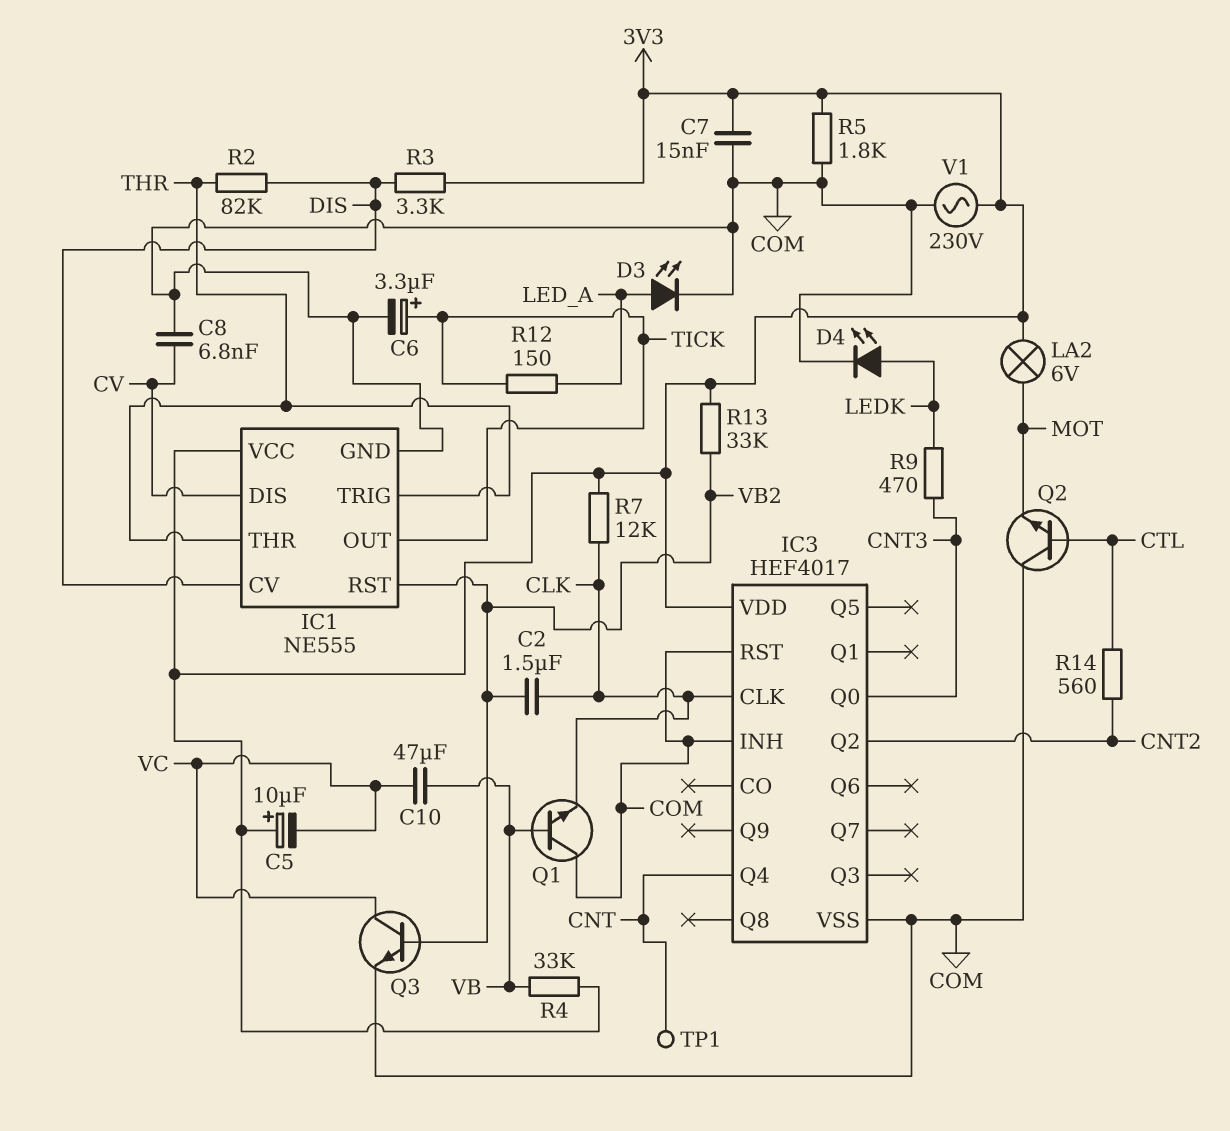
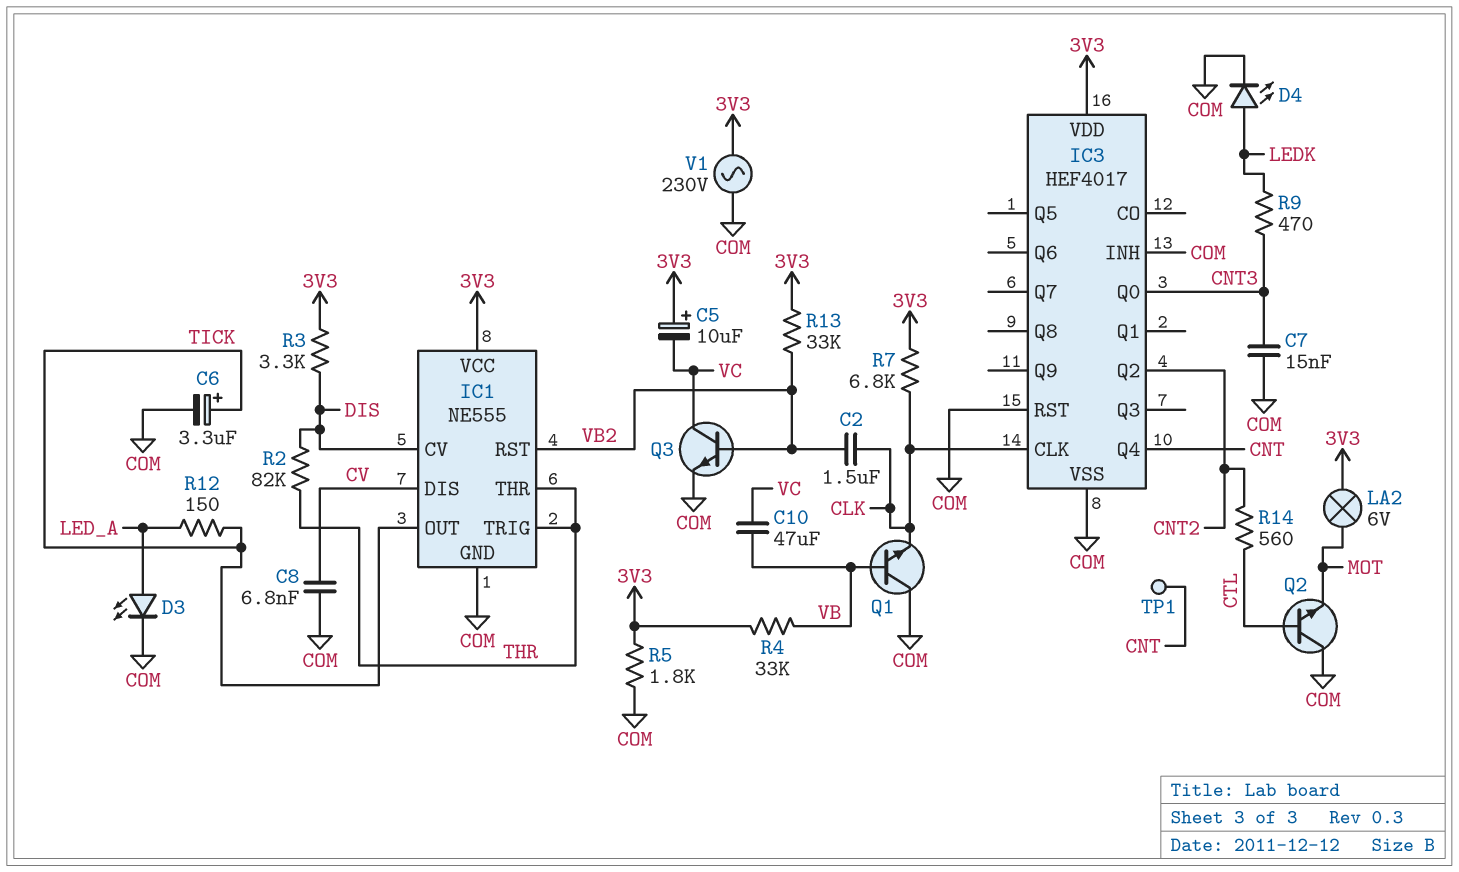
C7: 15nF (3V3, COM) -> 15nF (CNT3, COM)
R7: 12k (3V3, CLK) -> 6.8k (3V3, CLK)

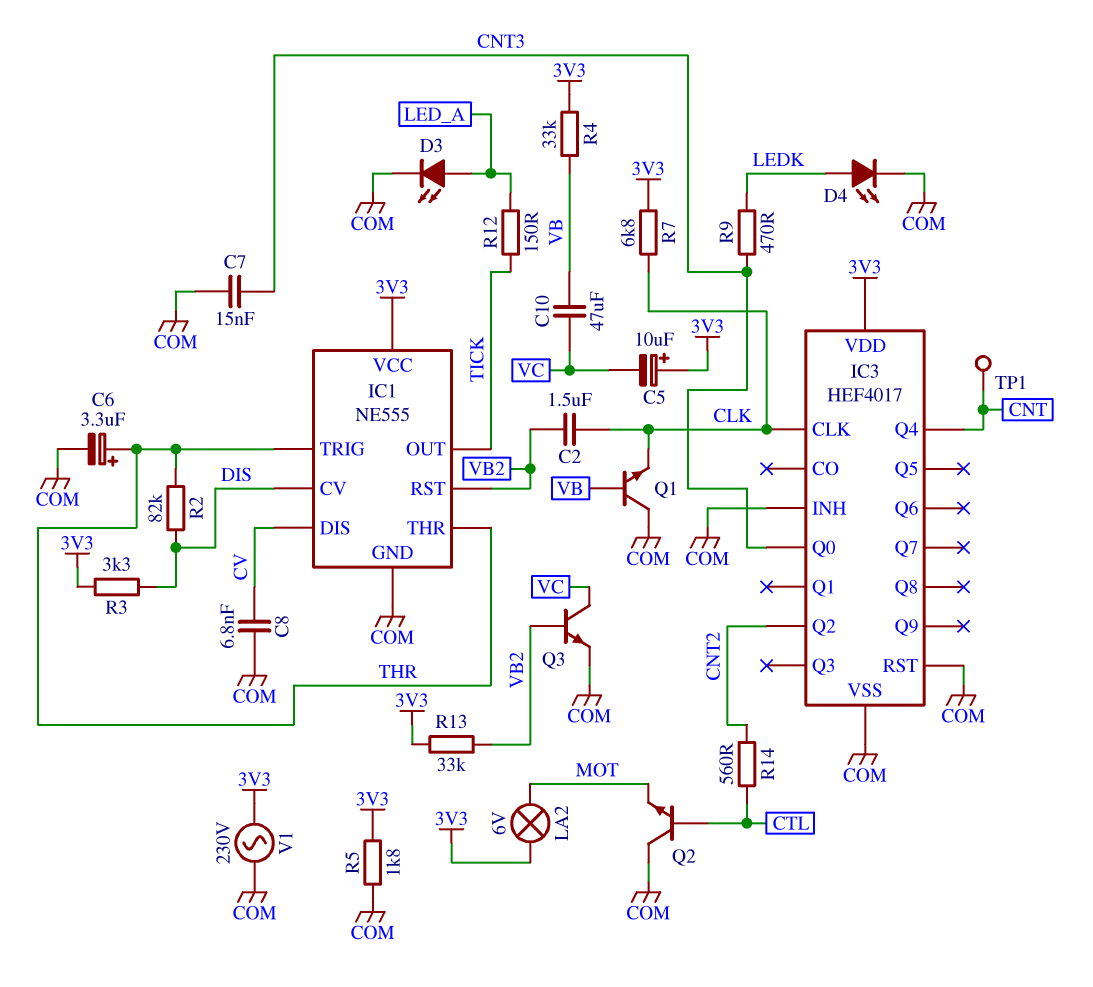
C6: 3.3uF (plus TICK, minus COM) -> 3.3uF (plus THR, minus COM)

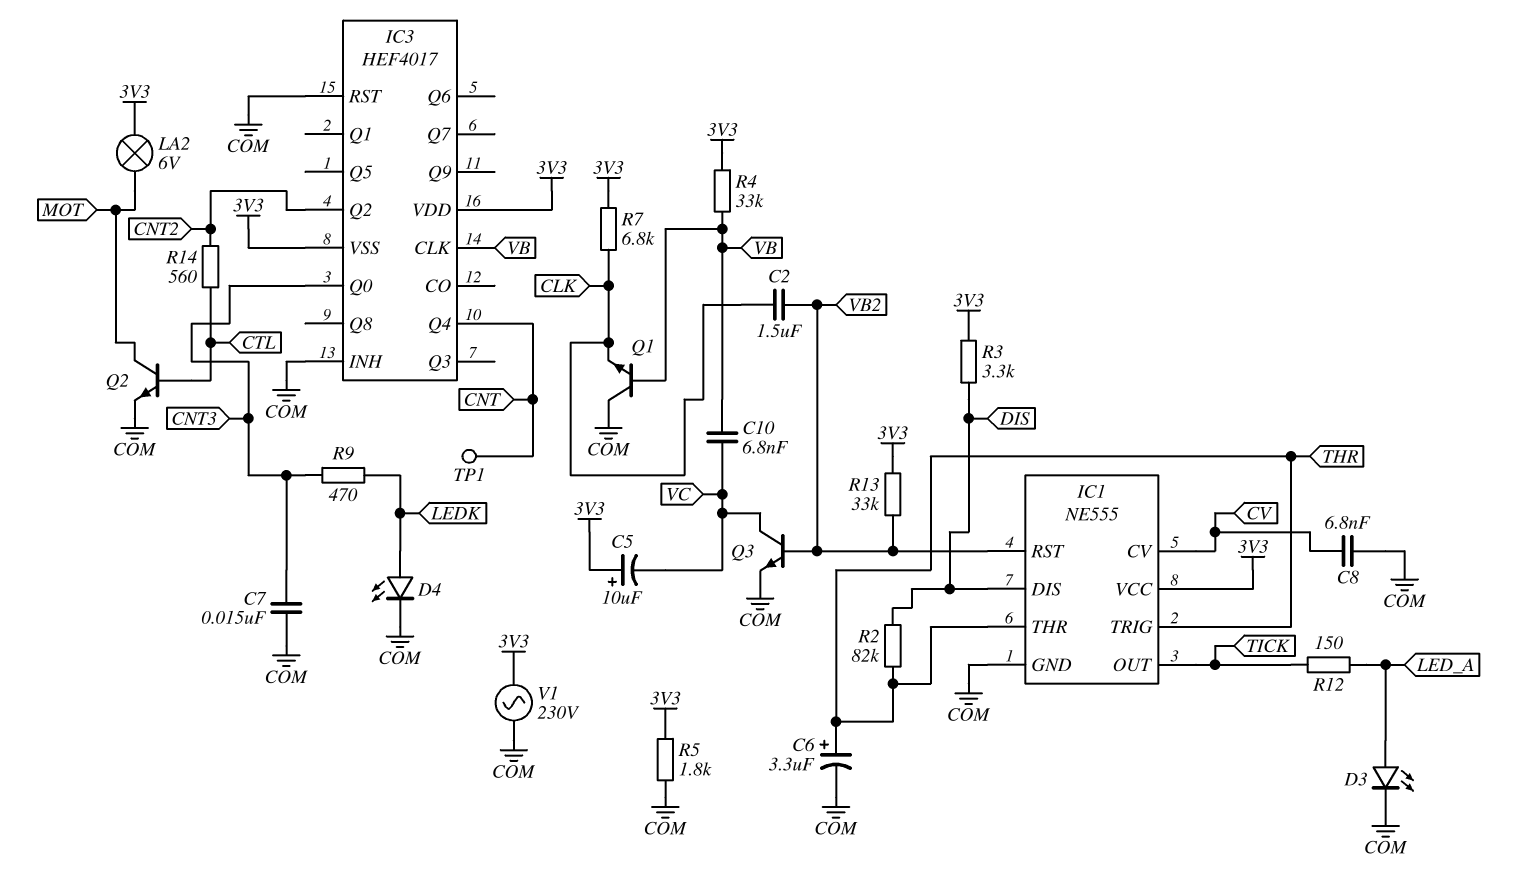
C10: 47uF (VB, VC) -> 6.8nF (VB, VC)
IC1 pin CV: DIS -> CV
IC1 pin DIS: CV -> DIS
IC3 pin CLK: CLK -> VB
IC3 pin VSS: COM -> 3V3
Q2: NPN (B CTL, C COM, E MOT) -> NPN (B CTL, C MOT, E COM)

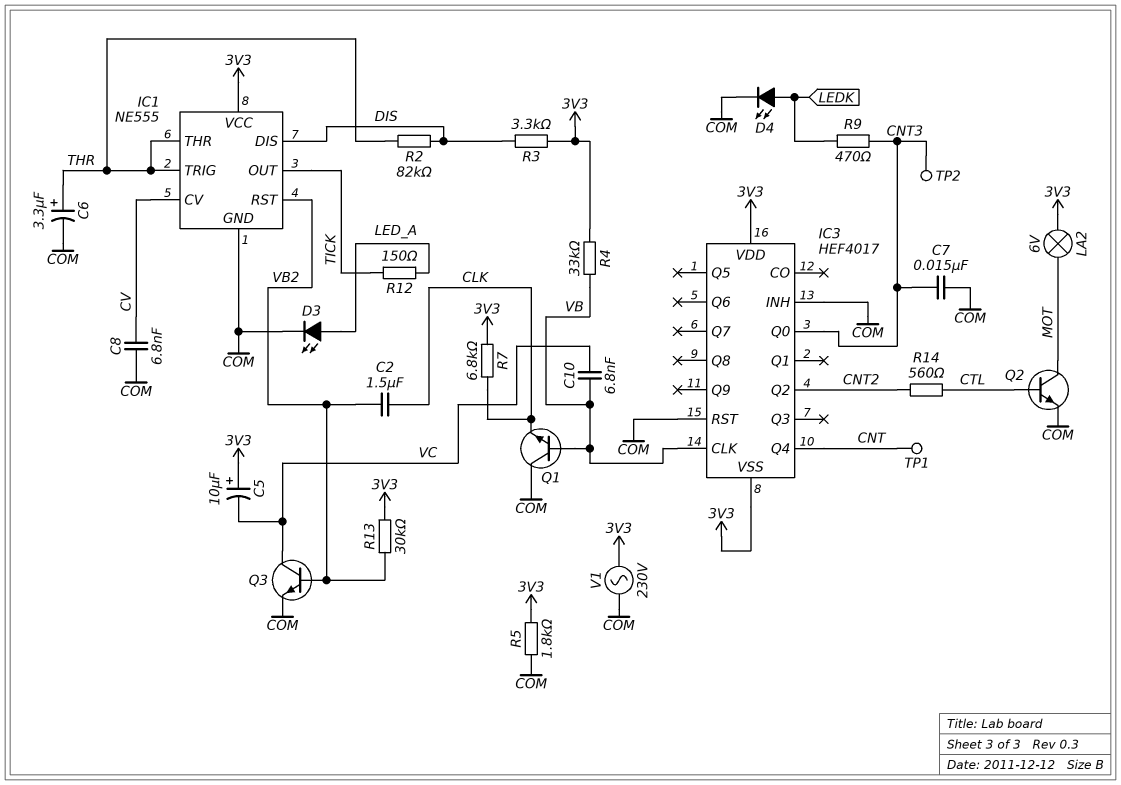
R13: 33k (3V3, VB2) -> 30k (3V3, VB2)
TP2: none -> test point (CNT3)

